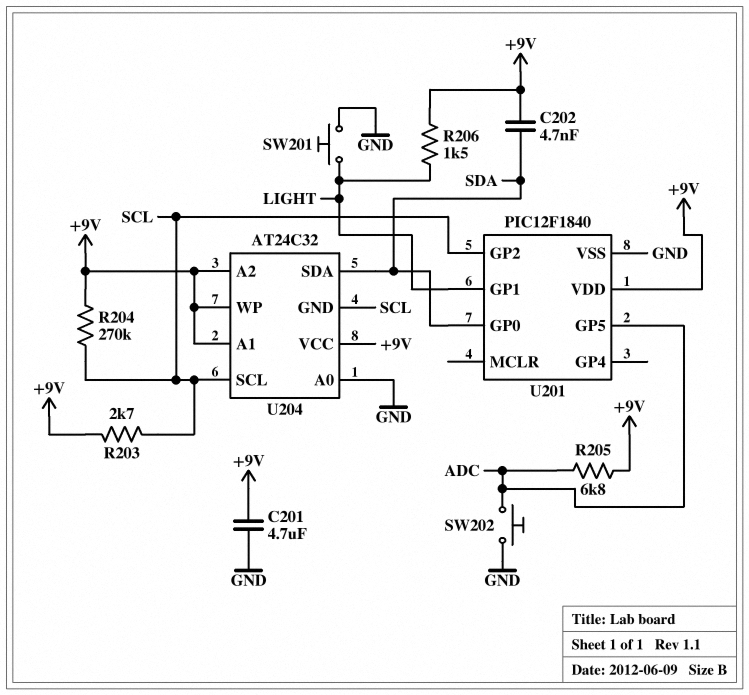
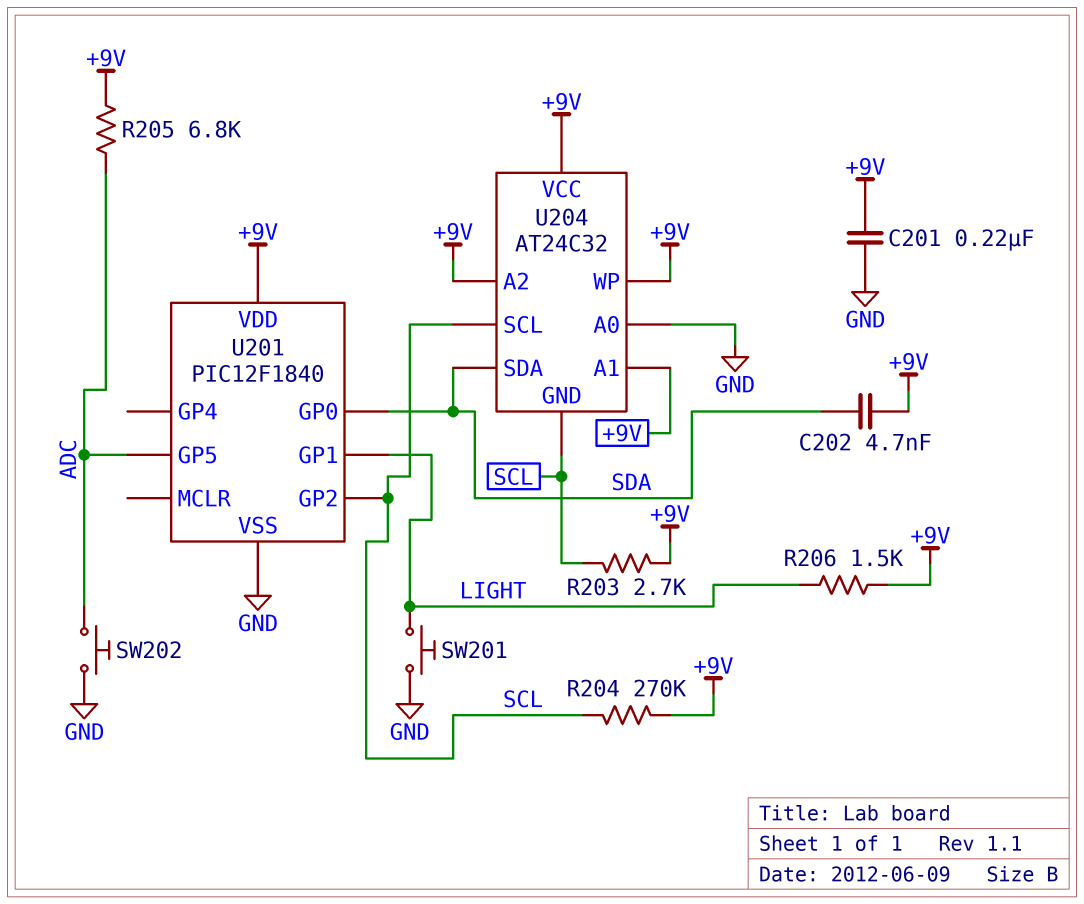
C201: 4.7uF (+9V, GND) -> 220nF (+9V, GND)

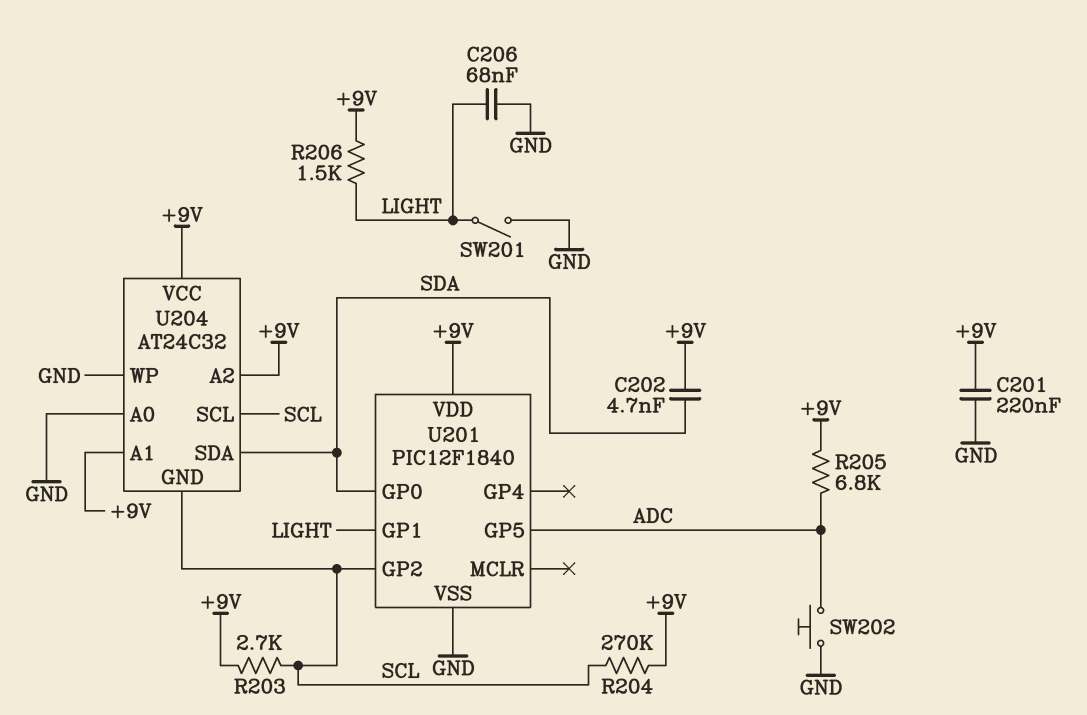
C206: none -> 68nF (GND, LIGHT)
SW201: button (GND, LIGHT) -> switch (GND, LIGHT)
U204 pin WP: +9V -> GND

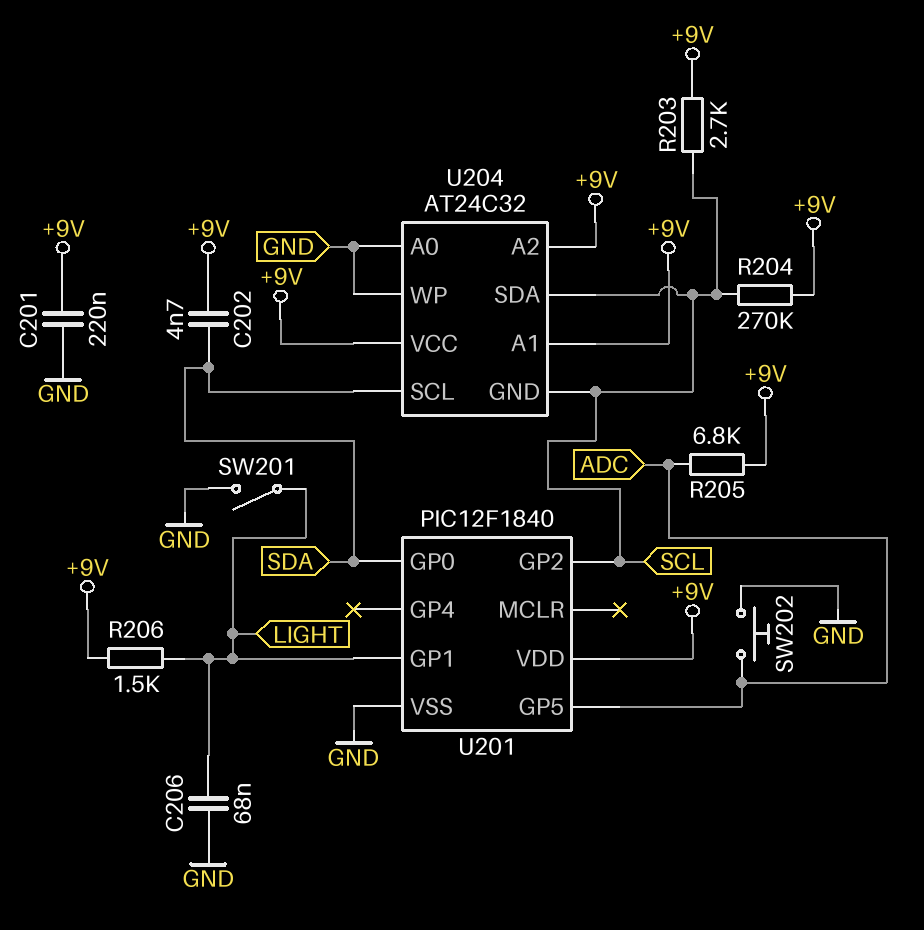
U204 pin SCL: SCL -> SDA
U204 pin SDA: SDA -> SCL

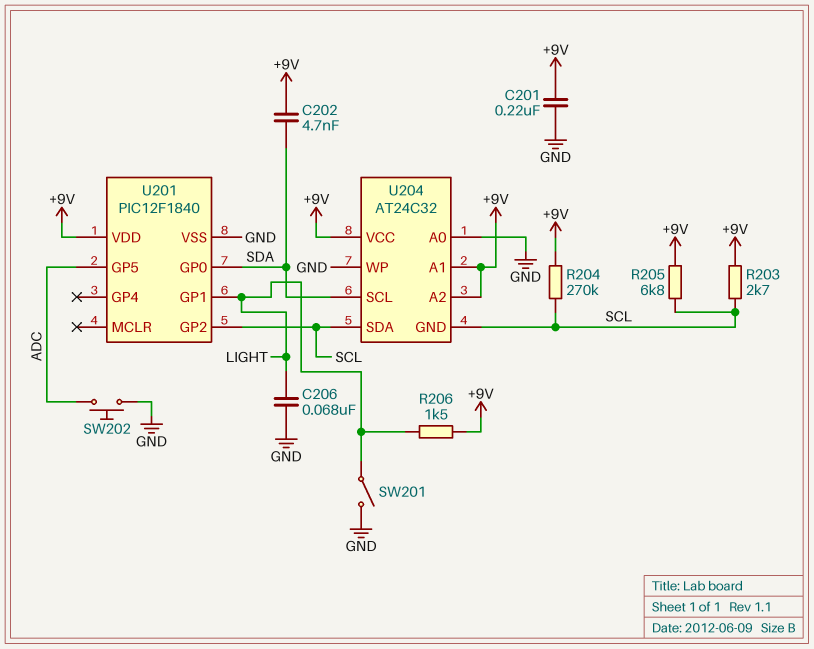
R205: 6.8k (+9V, ADC) -> 6.8k (+9V, SCL)

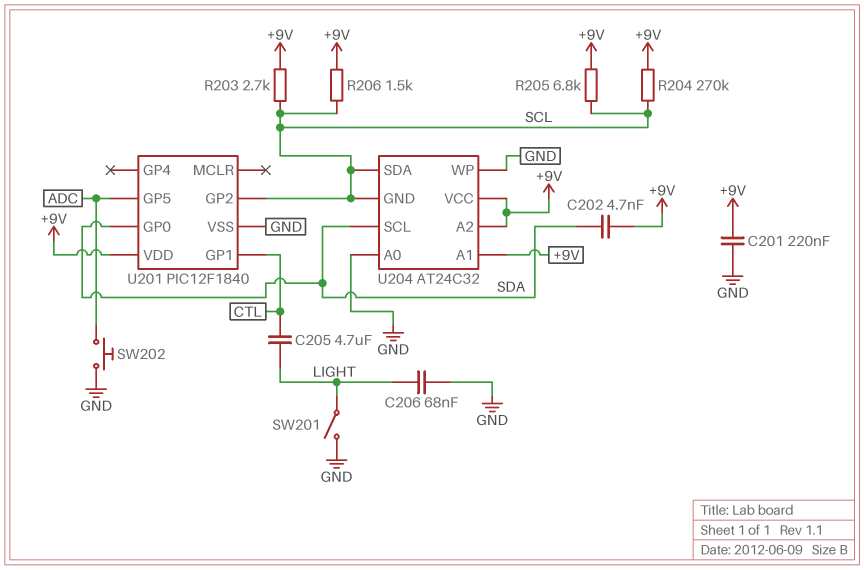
C205: none -> 4.7uF (CTL, LIGHT)
R206: 1.5k (+9V, LIGHT) -> 1.5k (+9V, SCL)
U201 pin GP1: LIGHT -> CTL

